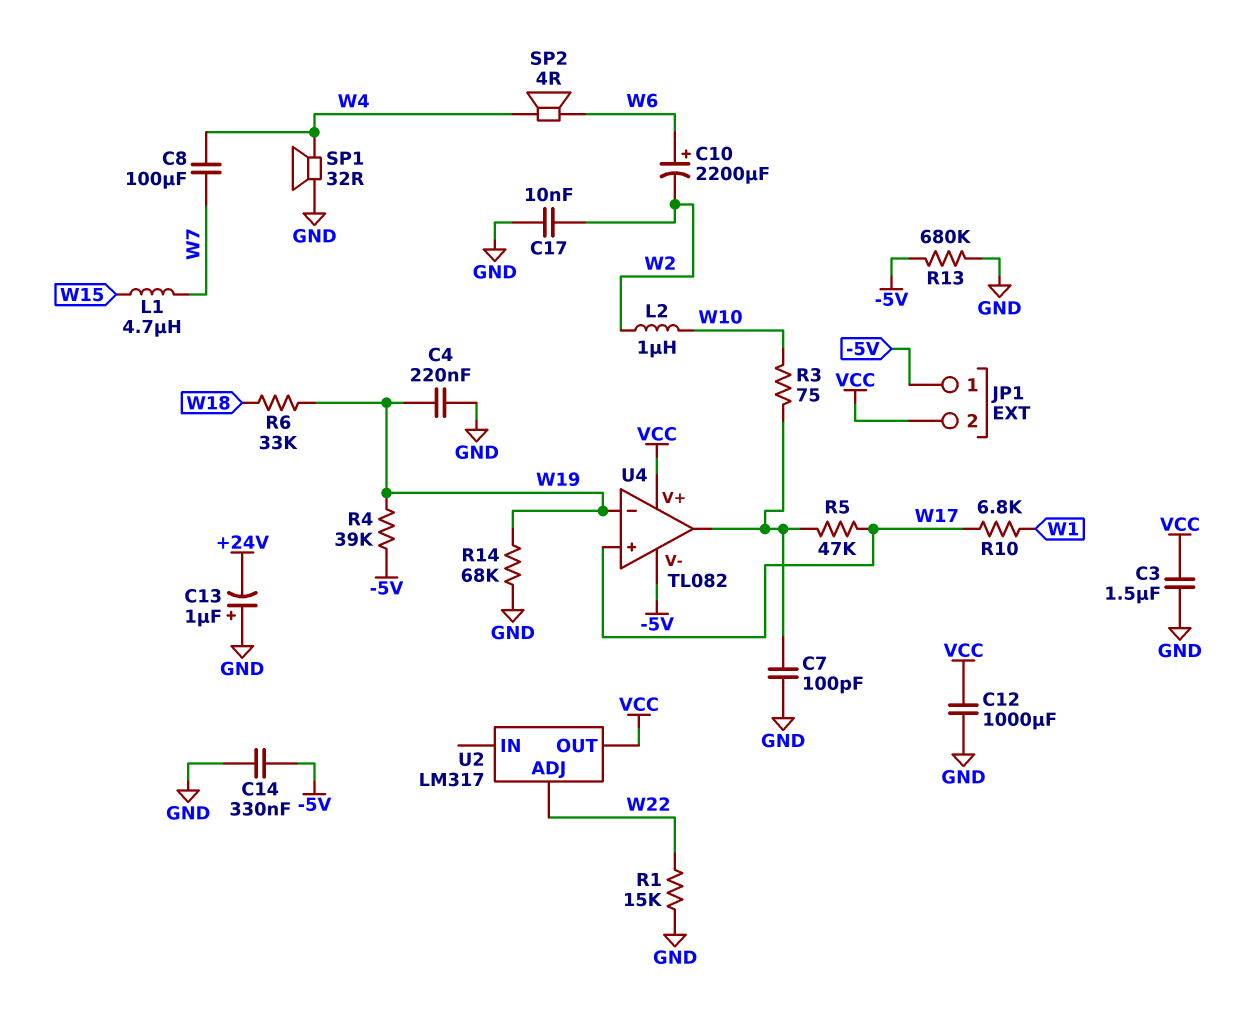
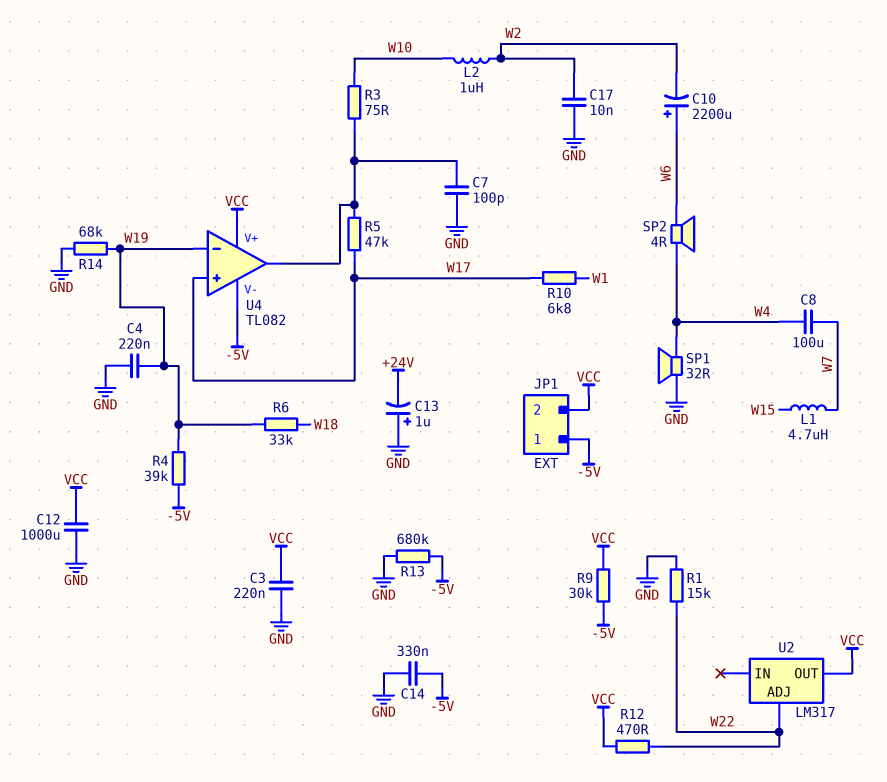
C3: 1.5uF (GND, VCC) -> 220nF (GND, VCC)
R9: none -> 30k (-5V, VCC)
R12: none -> 470 (VCC, W22)

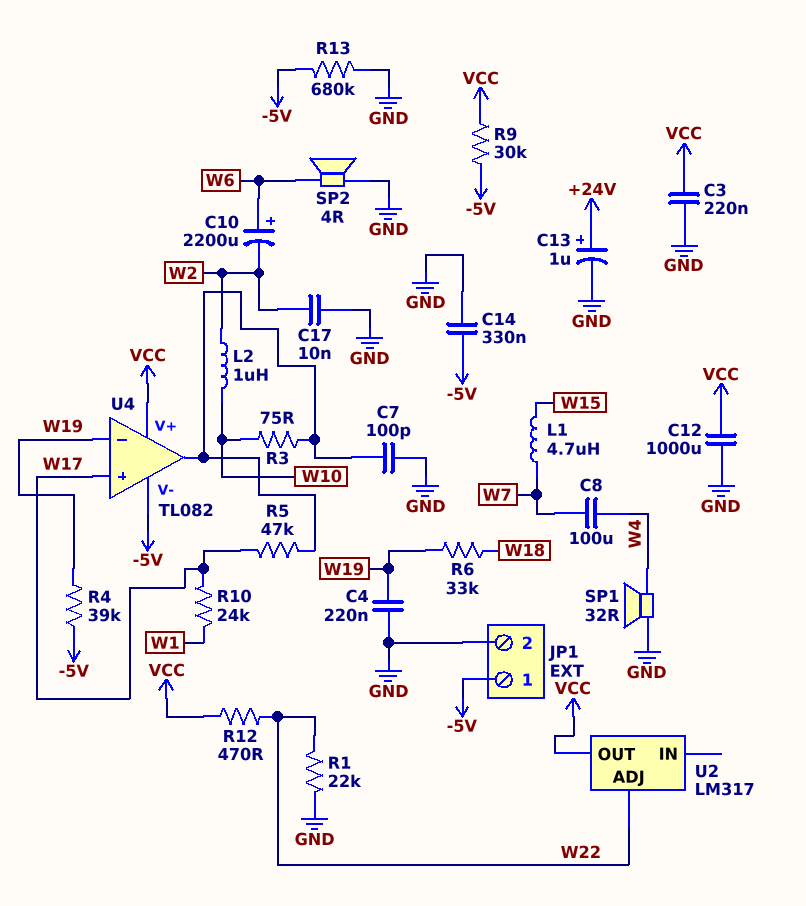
C13: 1uF (plus GND, minus +24V) -> 1uF (plus +24V, minus GND)
JP1 pin 2: VCC -> GND
R1: 15k (GND, W22) -> 22k (GND, W22)
R10: 6.8k (W1, W17) -> 24k (W1, W17)
R14: 68k (GND, W19) -> none
SP2: speaker 4R (W4, W6) -> speaker 4R (GND, W6)

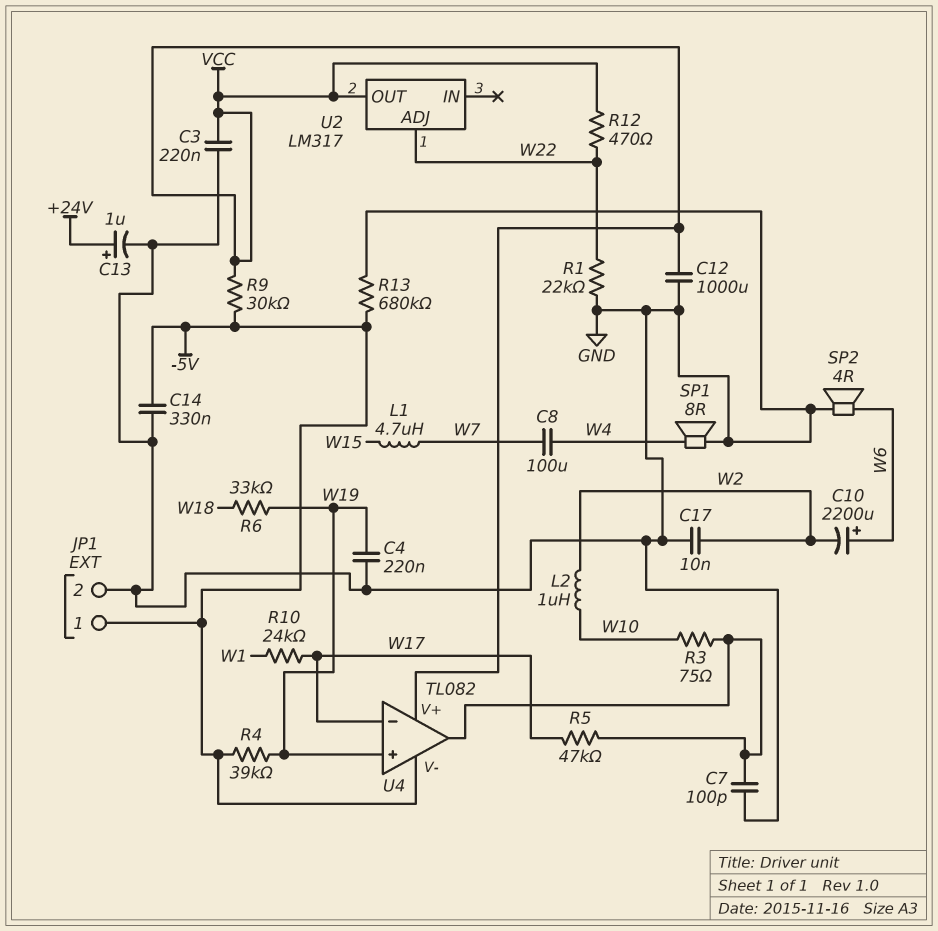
SP1: speaker 32R (GND, W4) -> speaker 8R (GND, W4)
U4 pin in+: W17 -> W19
U4 pin in-: W19 -> W17

